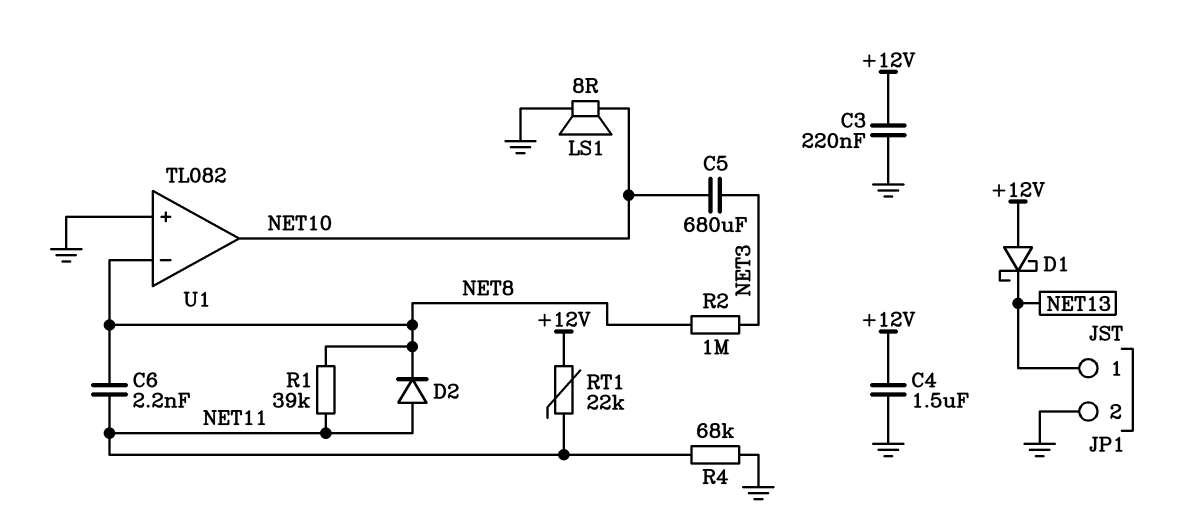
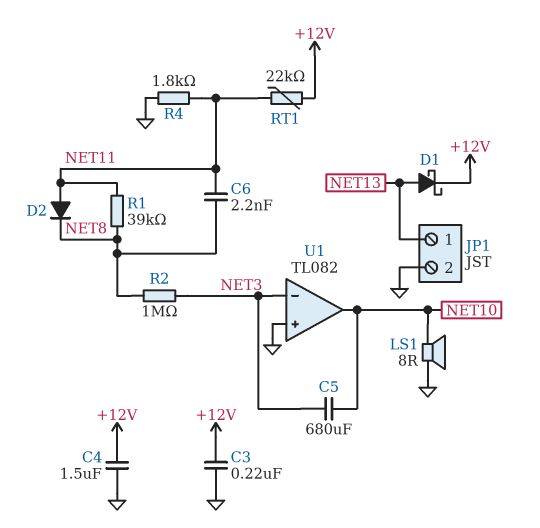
D1: schottky (A +12V, K NET13) -> schottky (A NET13, K +12V)
R4: 68k (GND, NET11) -> 1.8k (GND, NET11)
U1 pin in-: NET8 -> NET3

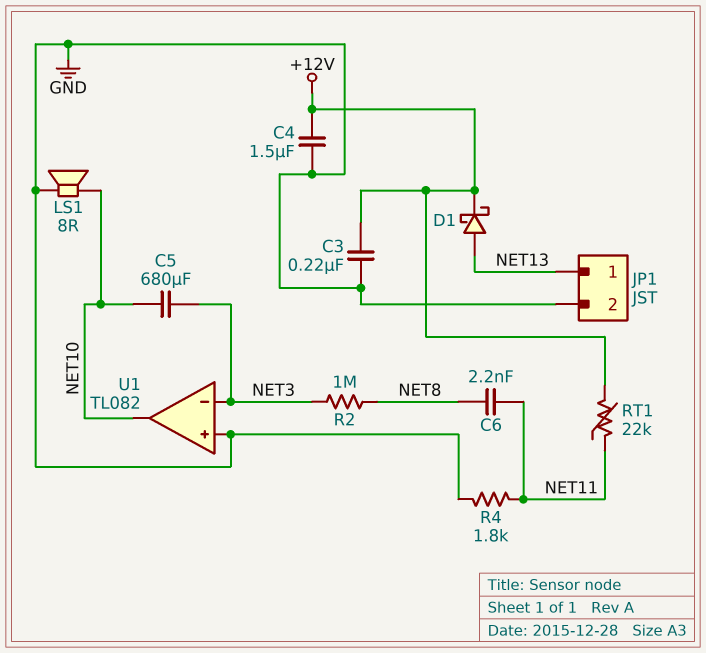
D2: diode (A NET11, K NET8) -> none
R1: 39k (NET8, NET11) -> none

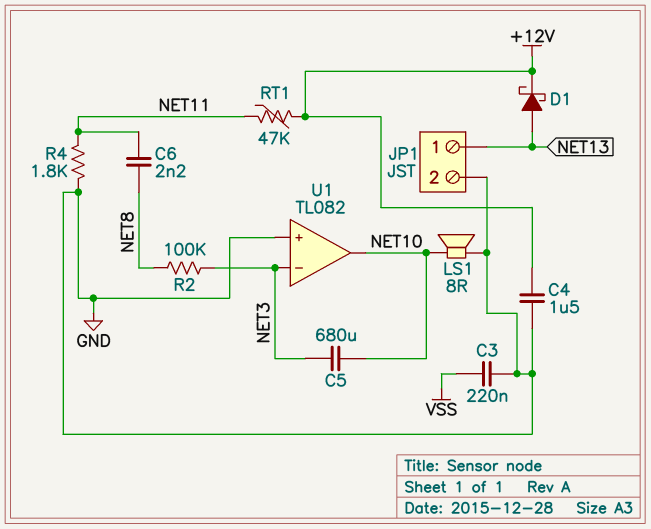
C3: 220nF (+12V, GND) -> 220nF (GND, VSS)
R2: 1M (NET3, NET8) -> 100k (NET3, NET8)
RT1: 22k (+12V, NET11) -> 47k (+12V, NET11)

